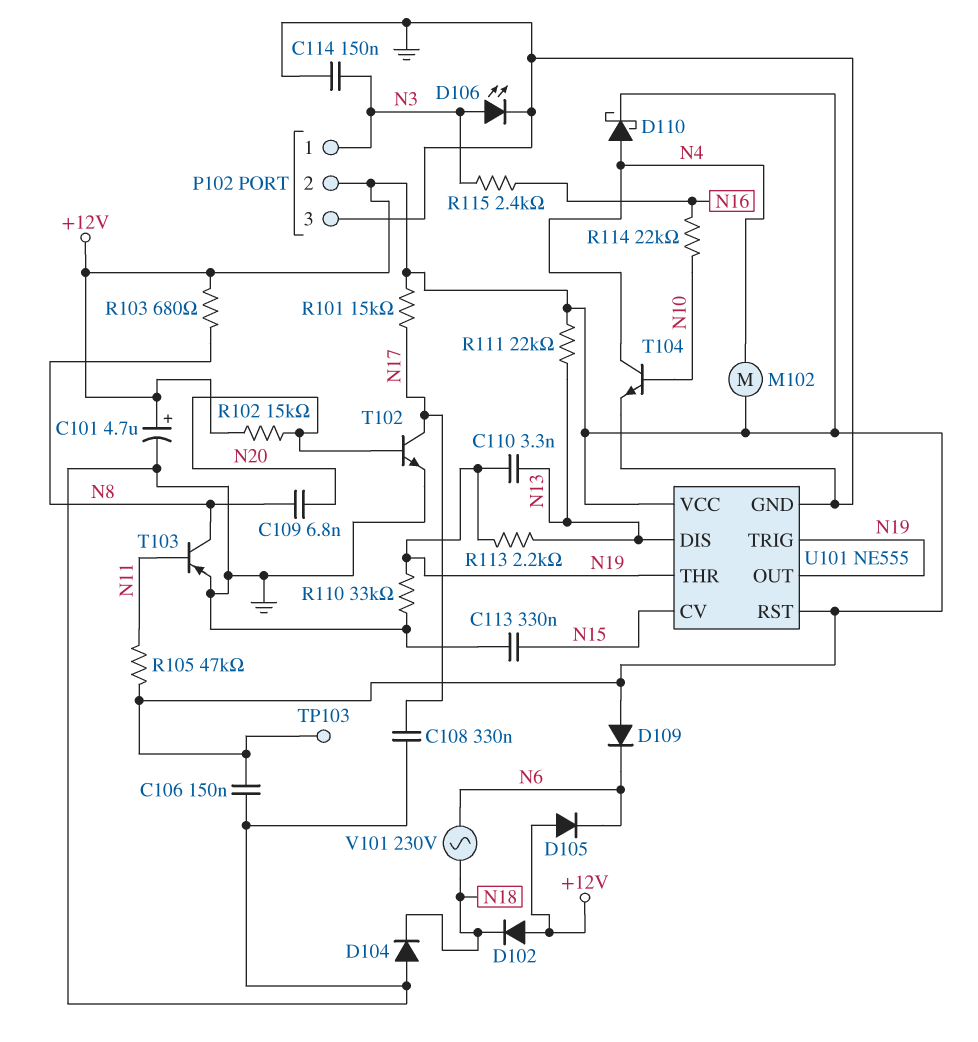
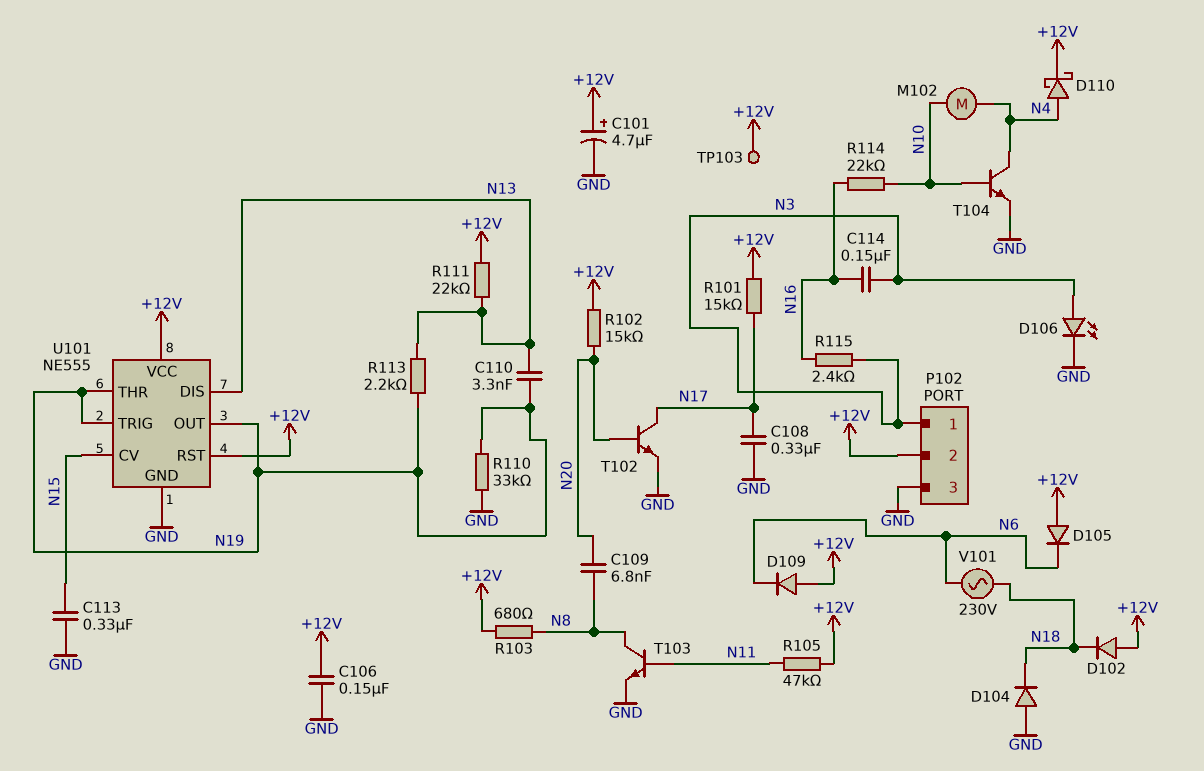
C114: 150nF (GND, N3) -> 150nF (N3, N16)
M102: motor (+12V, N4) -> motor (N4, N10)
T103: PNP (B N11, C N8, E GND) -> NPN (B N11, C N8, E GND)

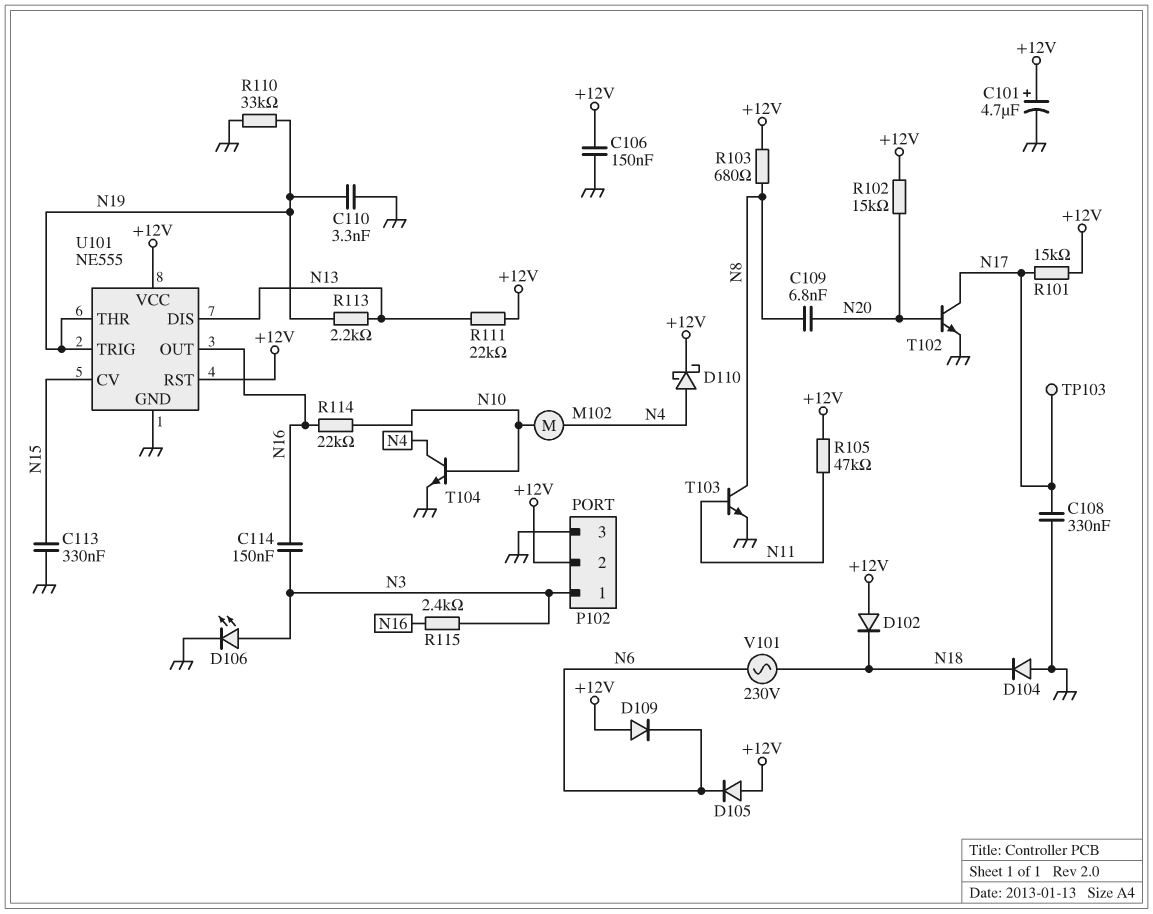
C110: 3.3nF (N13, N19) -> 3.3nF (GND, N19)
TP103: test point (+12V) -> test point (N17)
U101 pin OUT: N19 -> N16

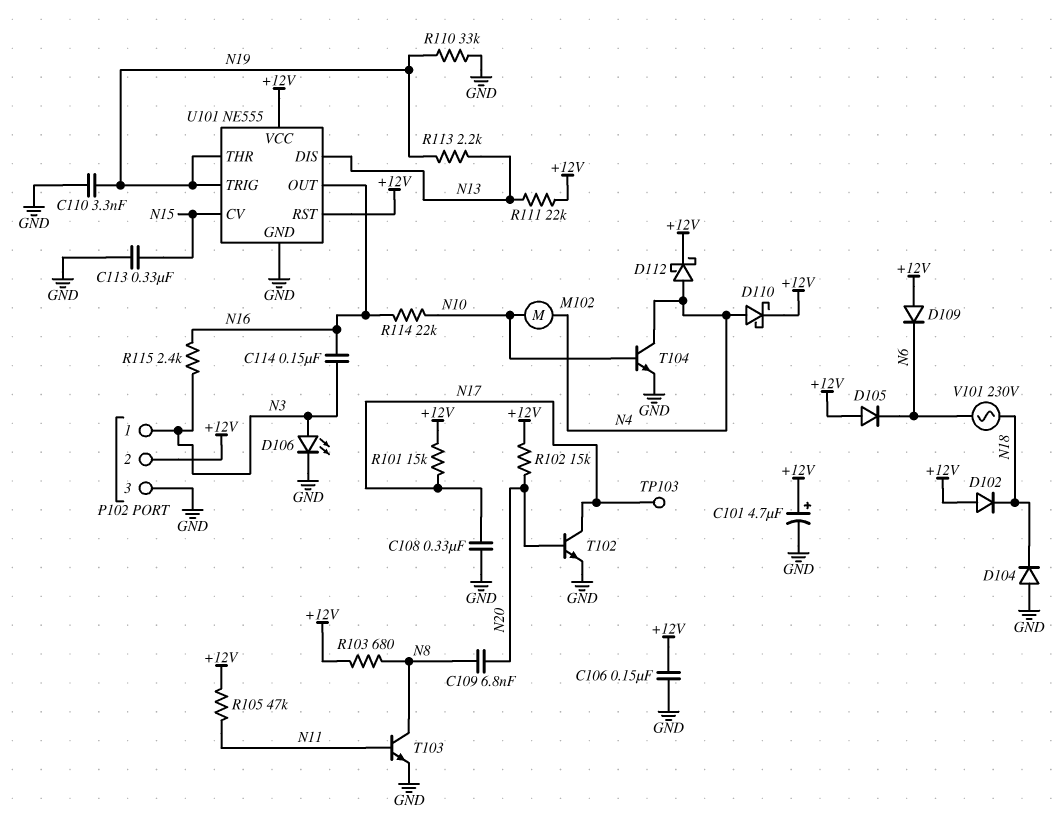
D112: none -> schottky (A N4, K +12V)

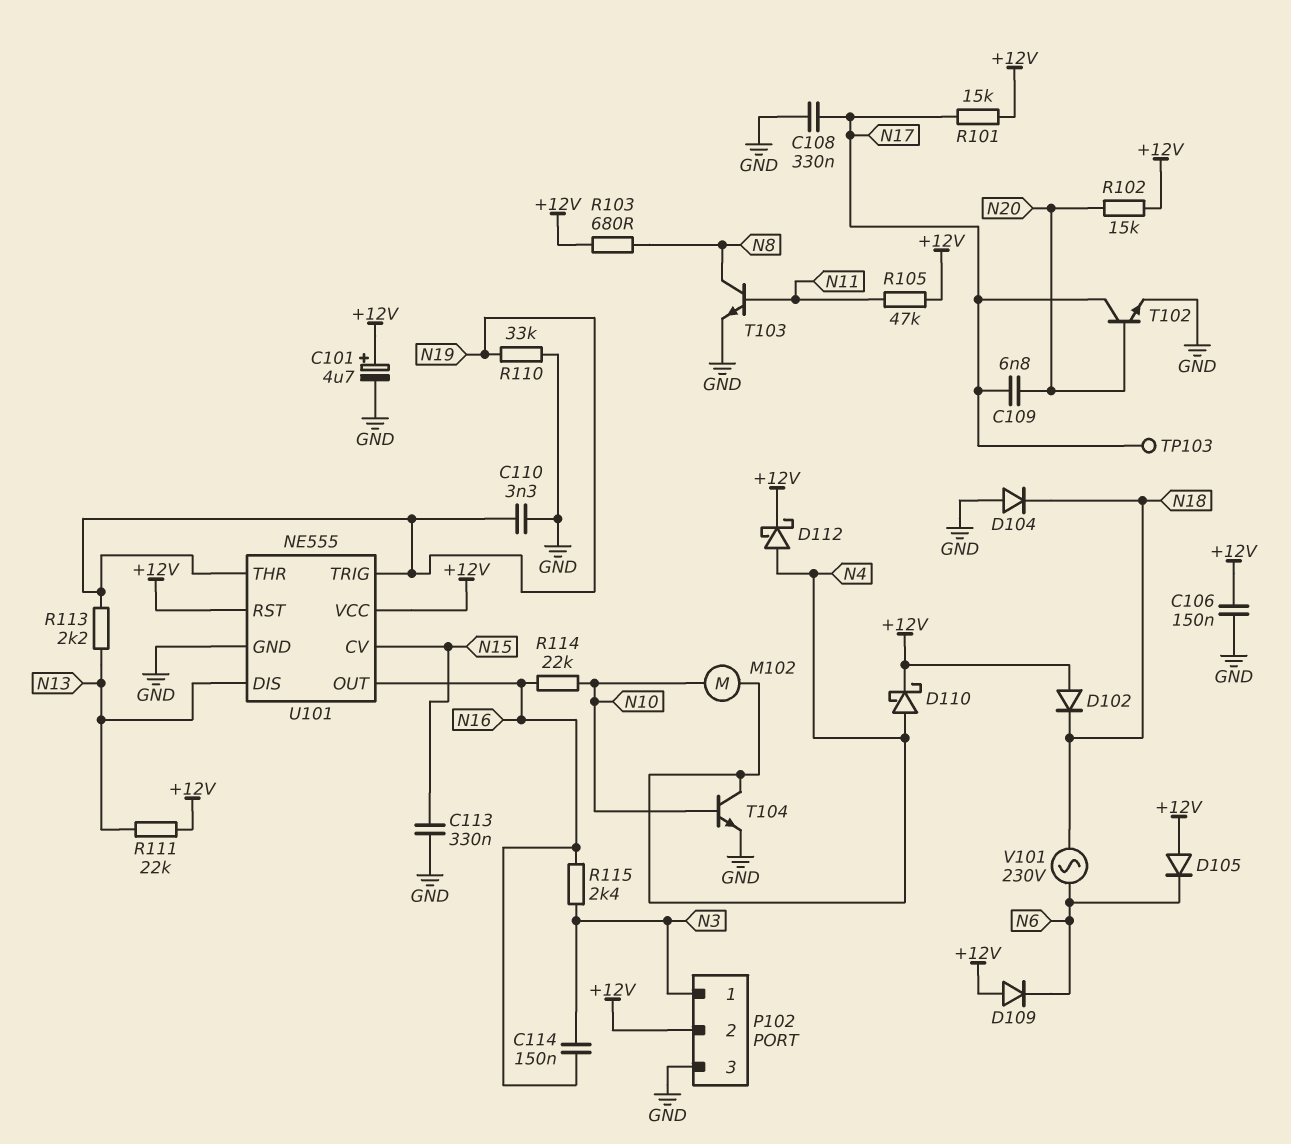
C109: 6.8nF (N8, N20) -> 6.8nF (N17, N20)
D106: LED (A N3, K GND) -> none

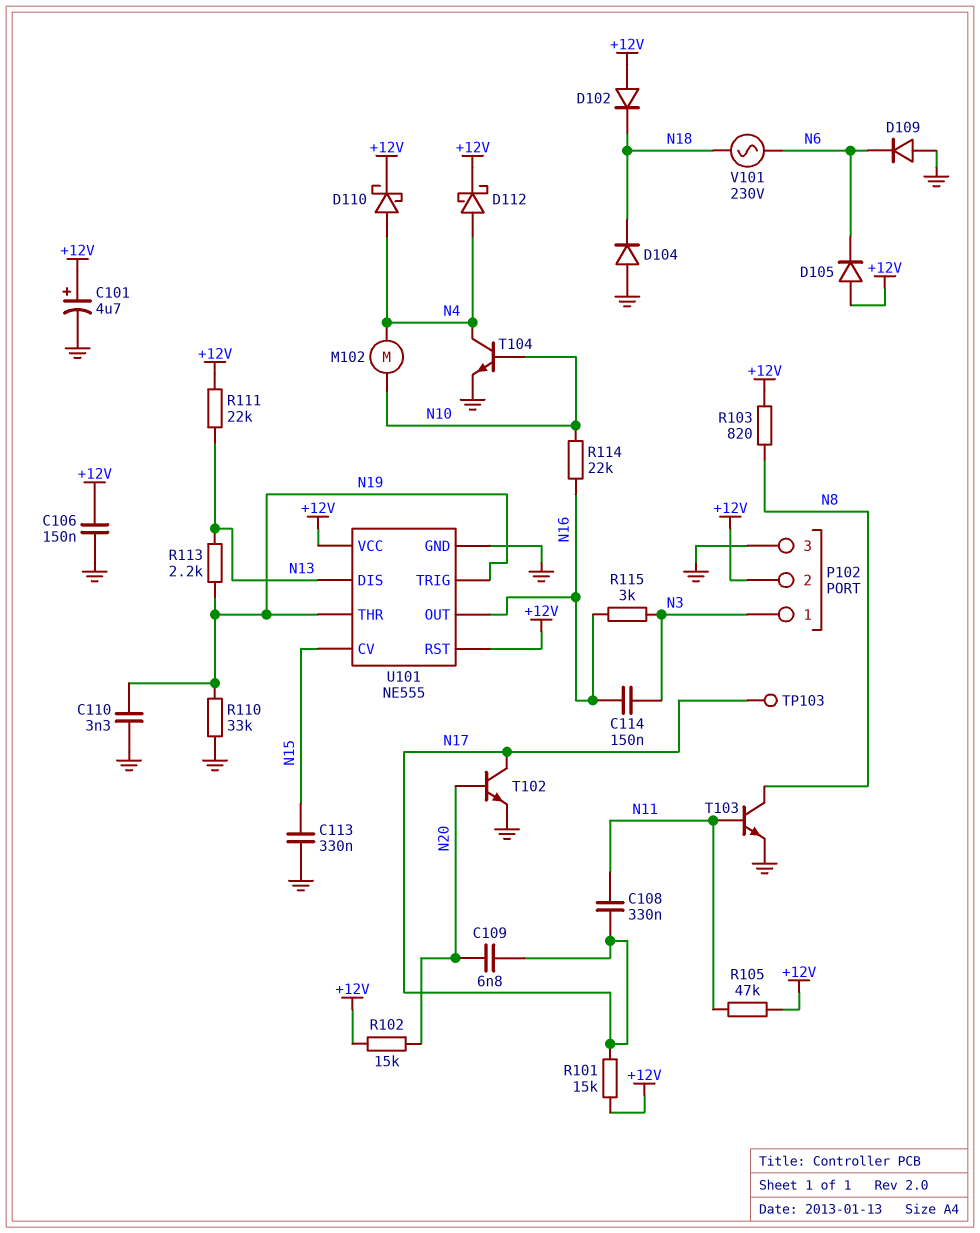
C108: 330nF (GND, N17) -> 330nF (N11, N17)
D109: diode (A +12V, K N6) -> diode (A GND, K N6)
R103: 680 (+12V, N8) -> 820 (+12V, N8)
R115: 2.4k (N3, N16) -> 3k (N3, N16)

